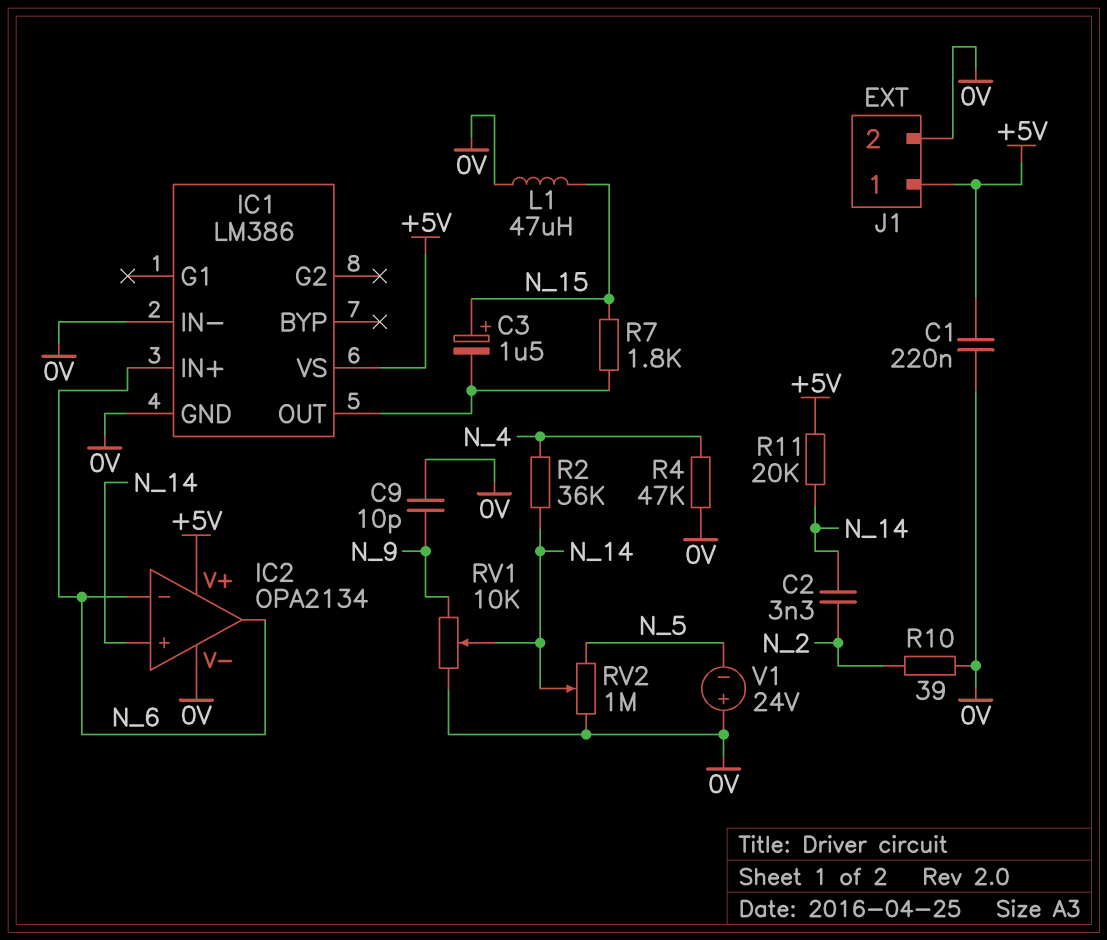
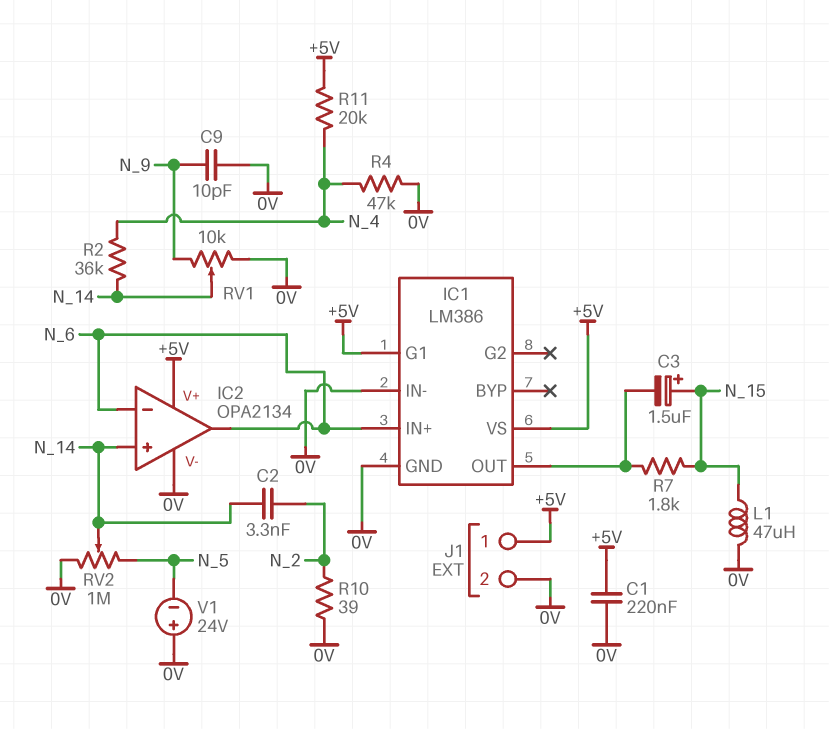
IC1 pin G1: none -> +5V
R11: 20k (+5V, N_14) -> 20k (+5V, N_4)

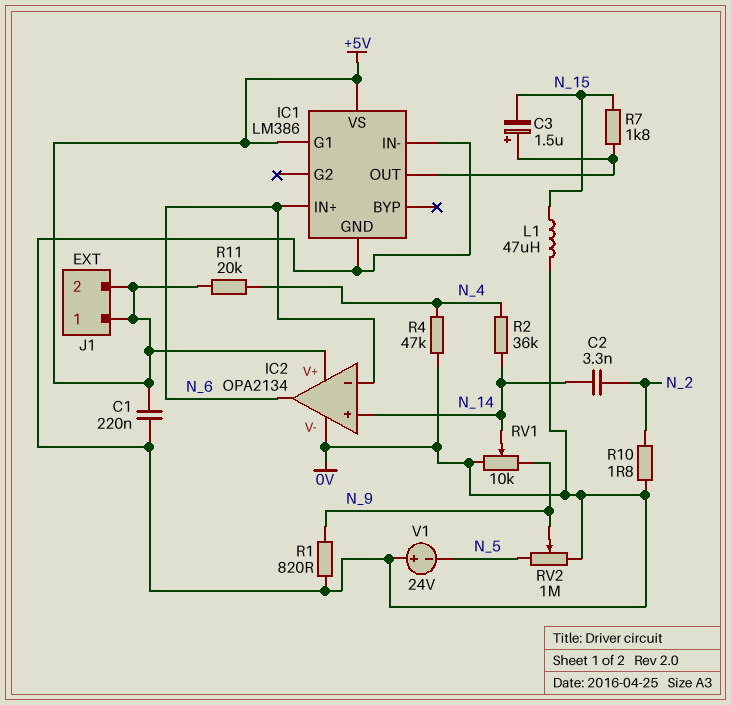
C3: 1.5uF (plus N_15, minus IC1/OUT) -> 1.5uF (plus IC1/OUT, minus N_15)
C9: 10pF (0V, N_9) -> none
J1 pin 2: 0V -> +5V
R1: none -> 820 (0V, N_9)
R10: 39 (0V, N_2) -> 1.8 (0V, N_2)
RV2: 1M (0V, N_5, wiper N_14) -> 1M (0V, N_5, wiper N_9)

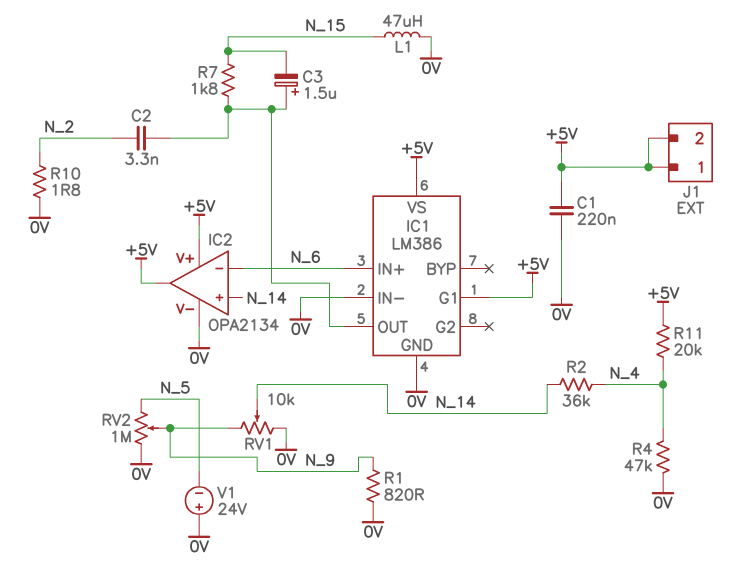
C2: 3.3nF (N_2, N_14) -> 3.3nF (IC1/OUT, N_2)
IC2 pin out: N_6 -> +5V

